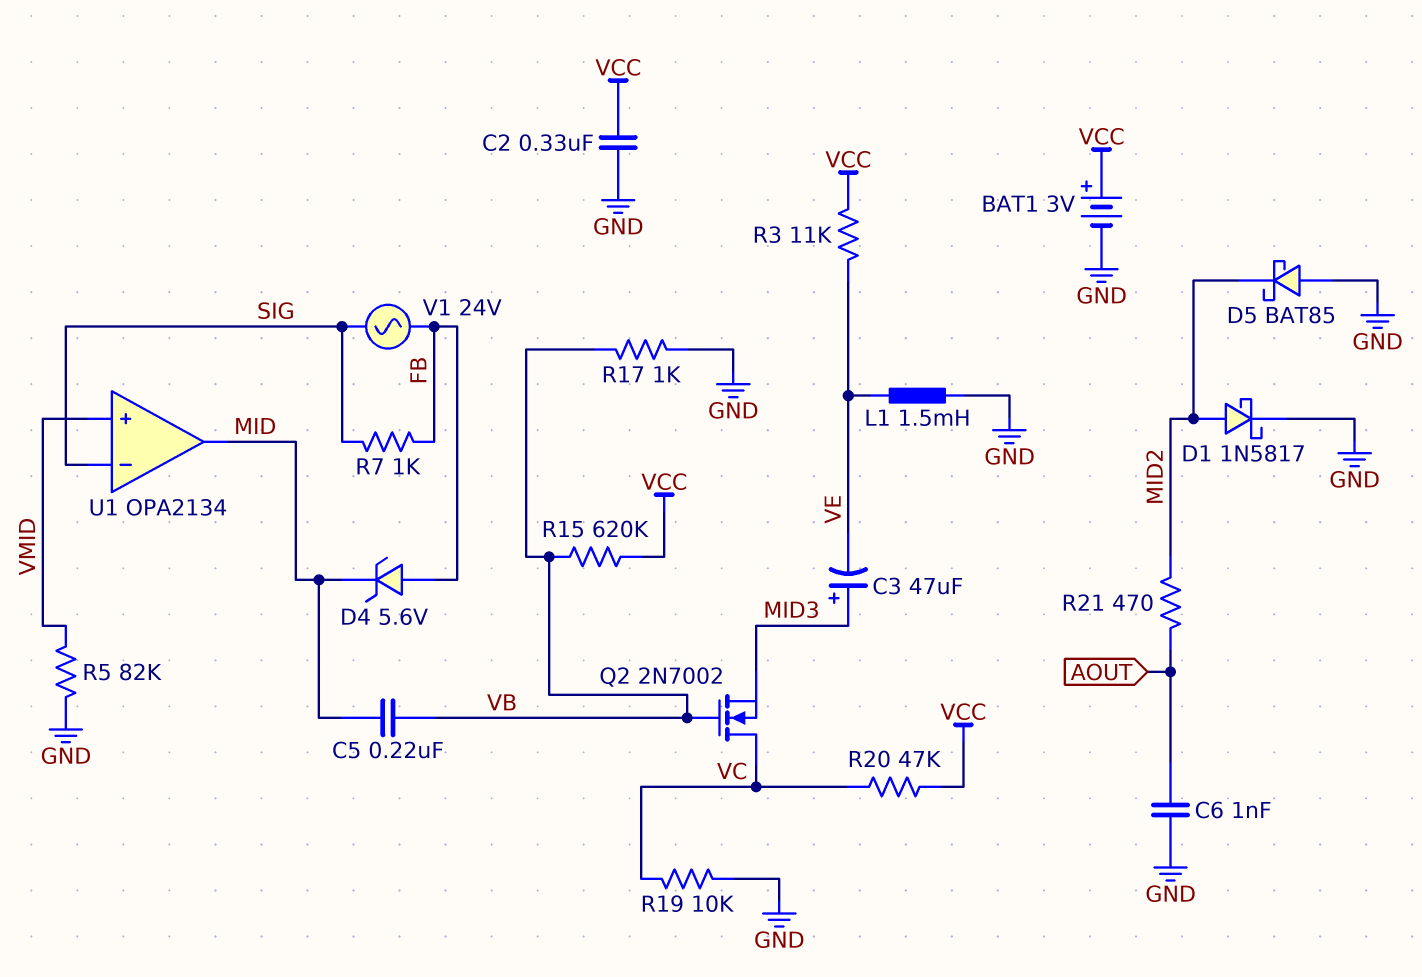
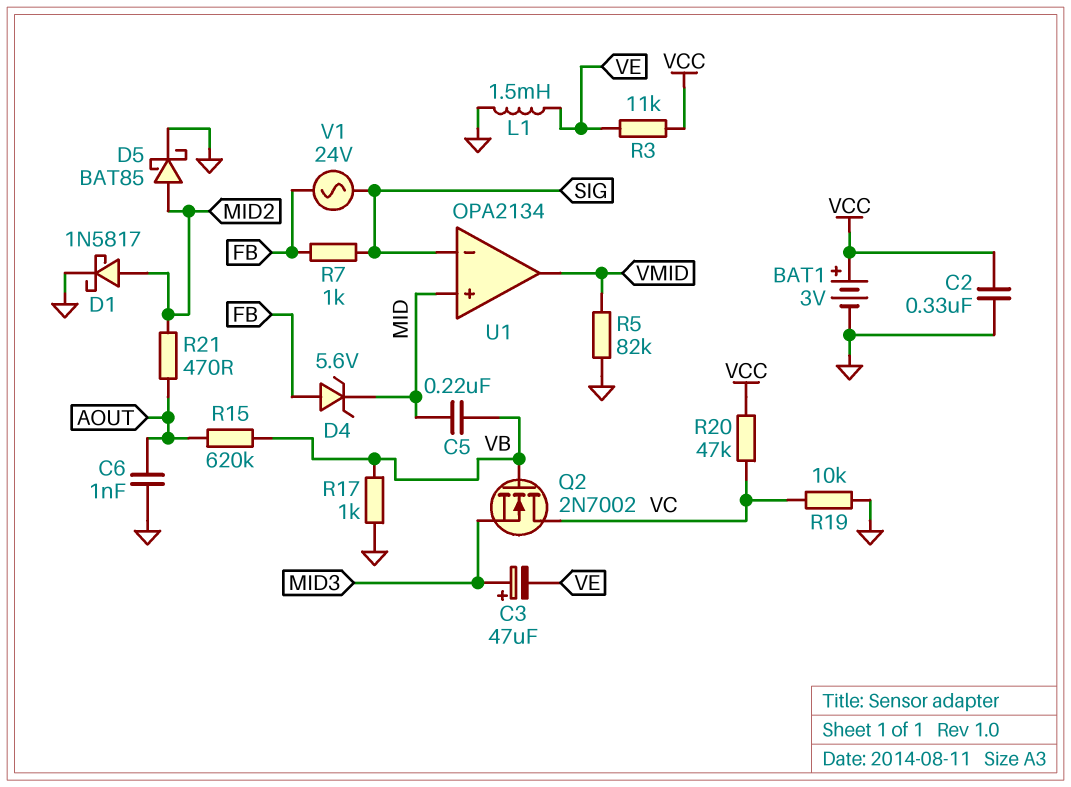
D5: schottky BAT85 (A GND, K MID2) -> schottky BAT85 (A MID2, K GND)
R15: 620k (VB, VCC) -> 620k (AOUT, VB)
U1 pin in+: VMID -> MID
U1 pin out: MID -> VMID

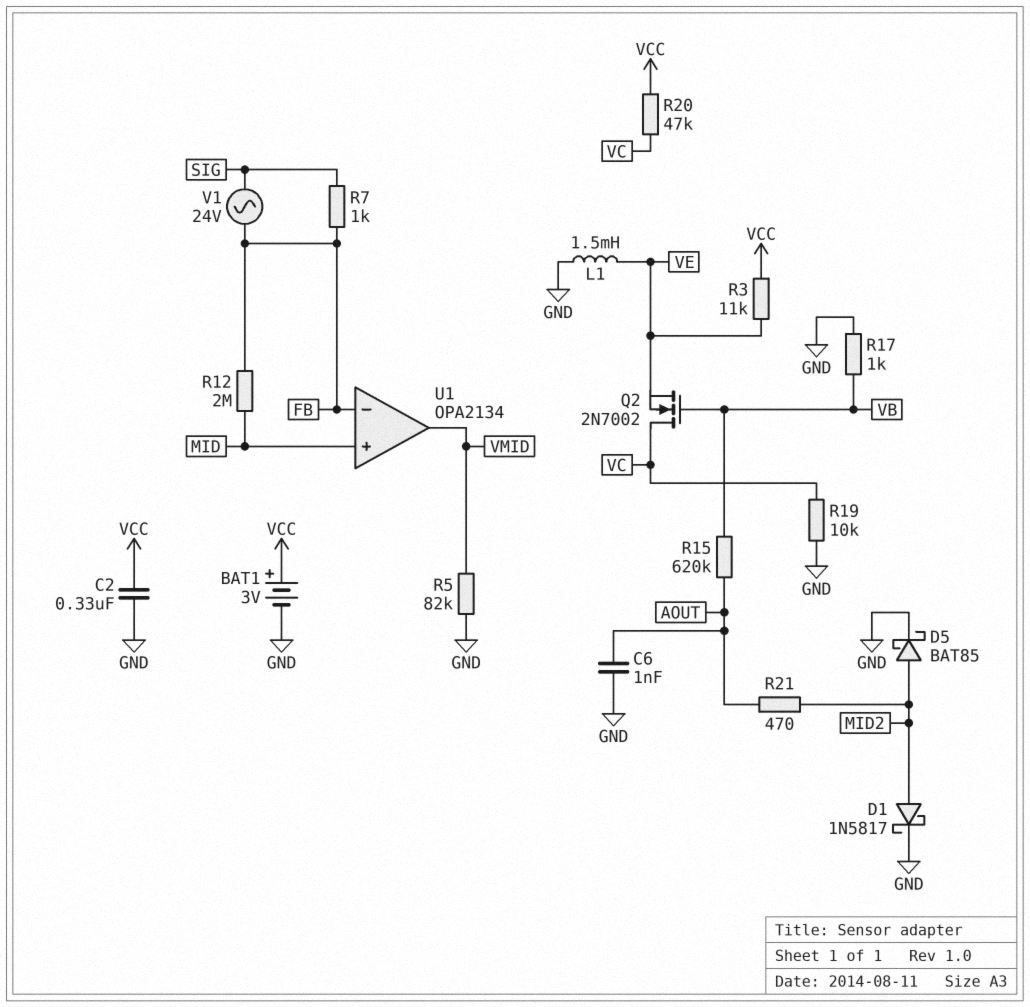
C3: 47uF (plus MID3, minus VE) -> none
C5: 220nF (MID, VB) -> none
D4: zener 5.6V (A FB, K MID) -> none
Q2: NMOS 2N7002 (G VB, D VC, S MID3) -> NMOS 2N7002 (G VB, D VC, S VE)
R12: none -> 2M (FB, MID)
U1 pin in-: SIG -> FB

